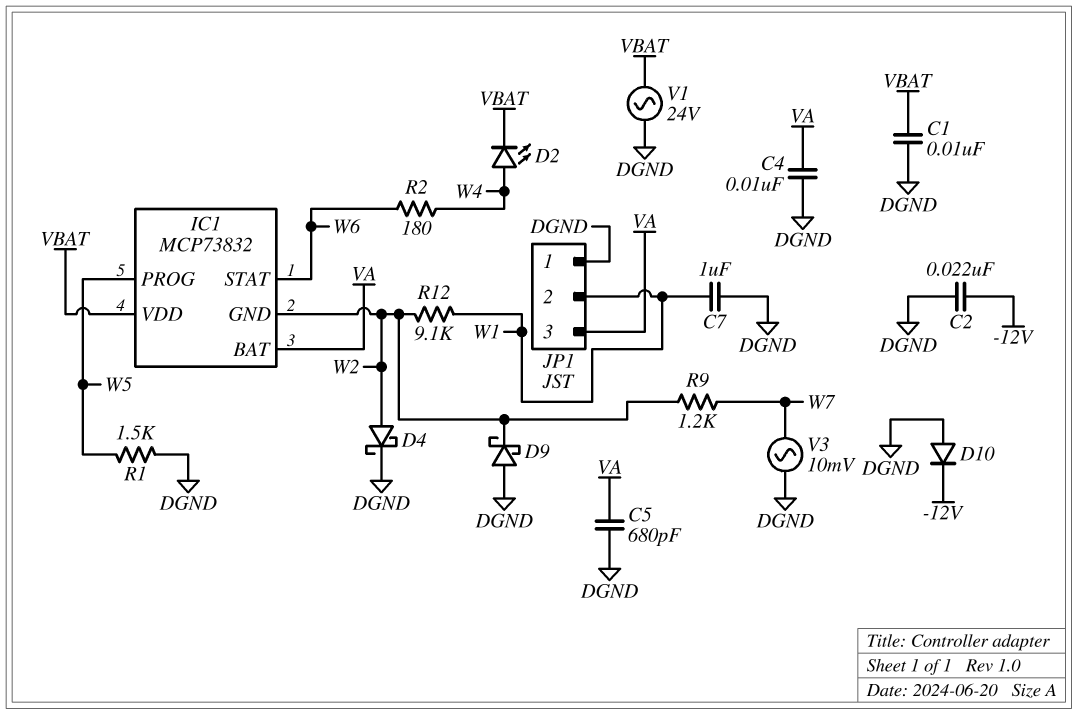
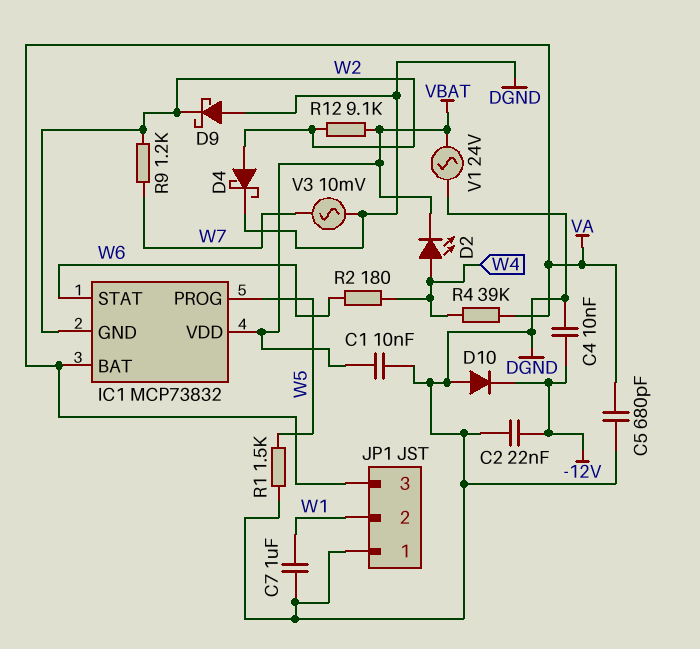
C4: 10nF (DGND, VA) -> 10nF (-12V, DGND)
R4: none -> 39k (VA, W4)
R12: 9.1k (W1, W2) -> 9.1k (VBAT, W2)

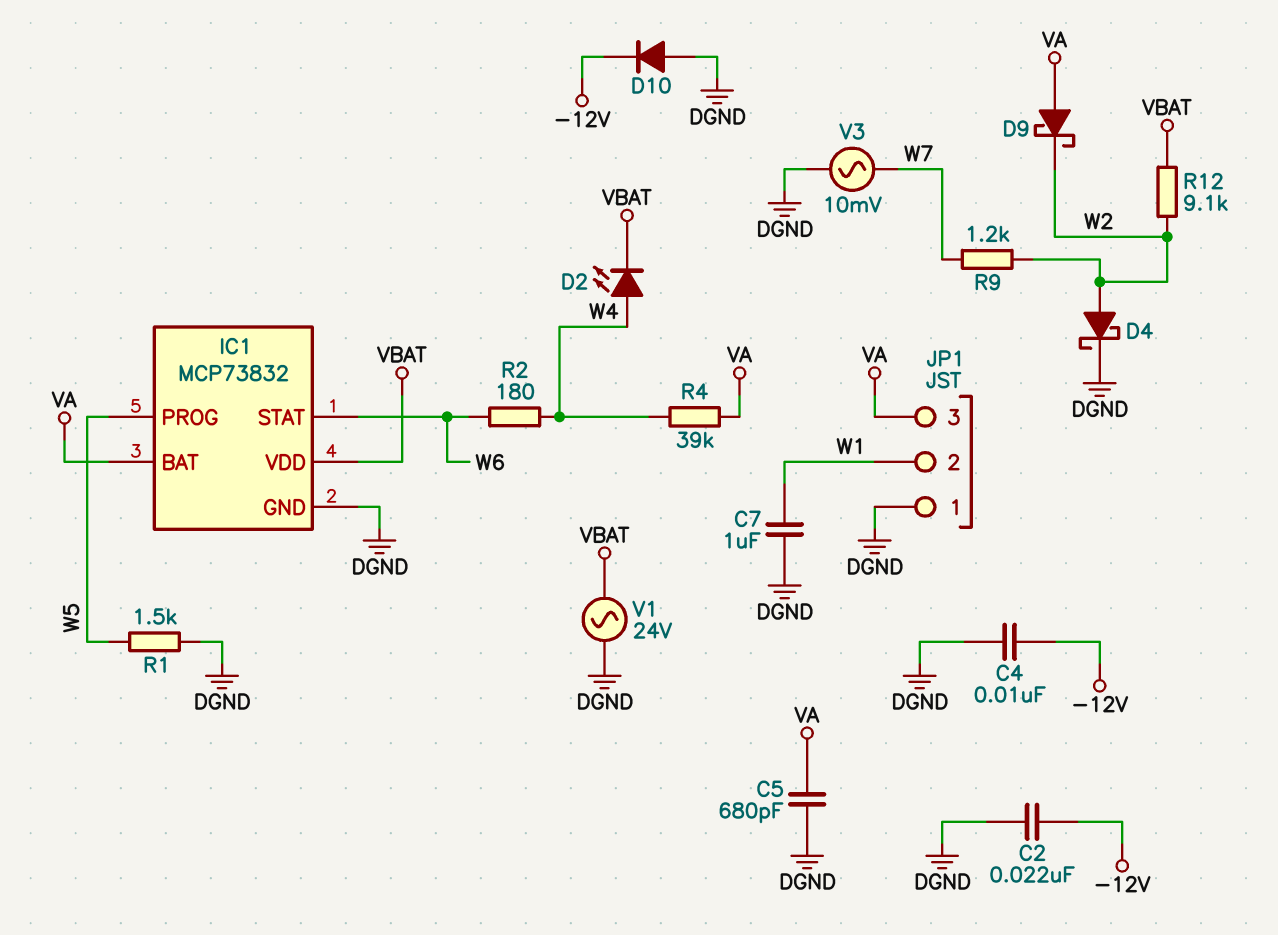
C1: 10nF (DGND, VBAT) -> none
D9: schottky (A DGND, K W2) -> schottky (A VA, K W2)
IC1 pin GND: W2 -> DGND

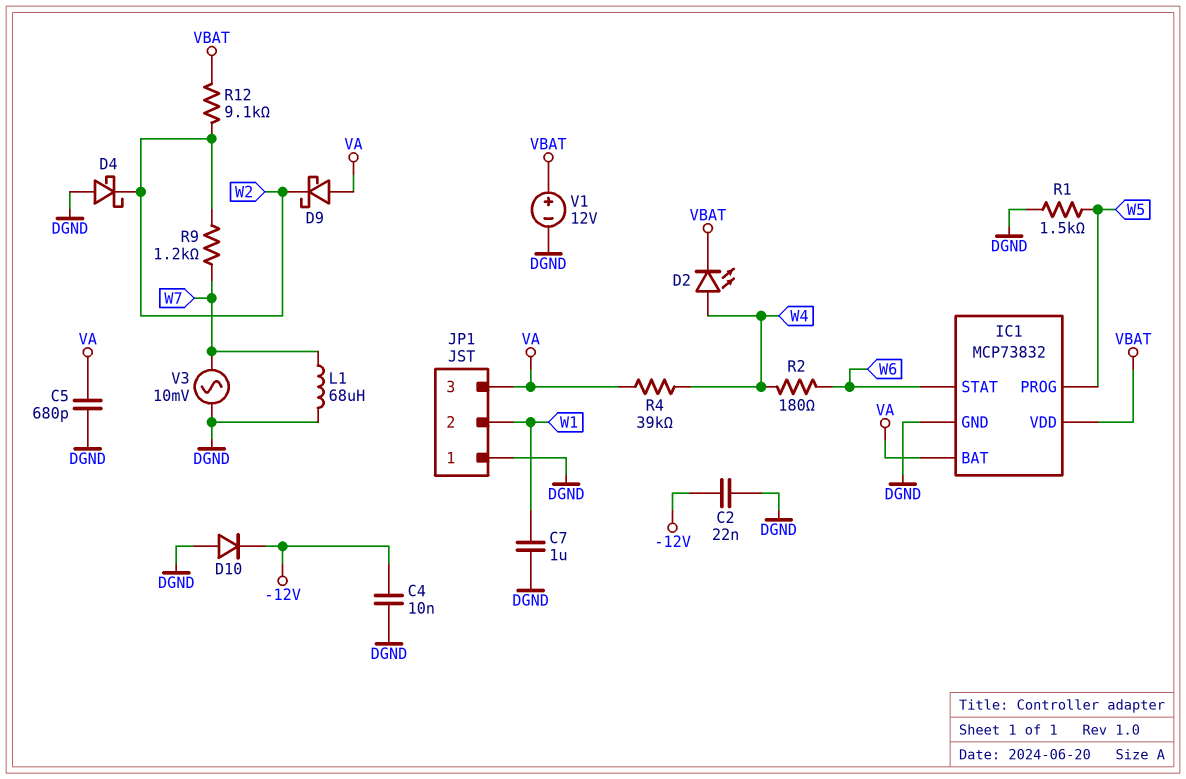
D4: schottky (A W2, K DGND) -> schottky (A DGND, K W2)
L1: none -> 68uH (DGND, W7)
V1: AC 24V (DGND, VBAT) -> 12V (plus VBAT, minus DGND)

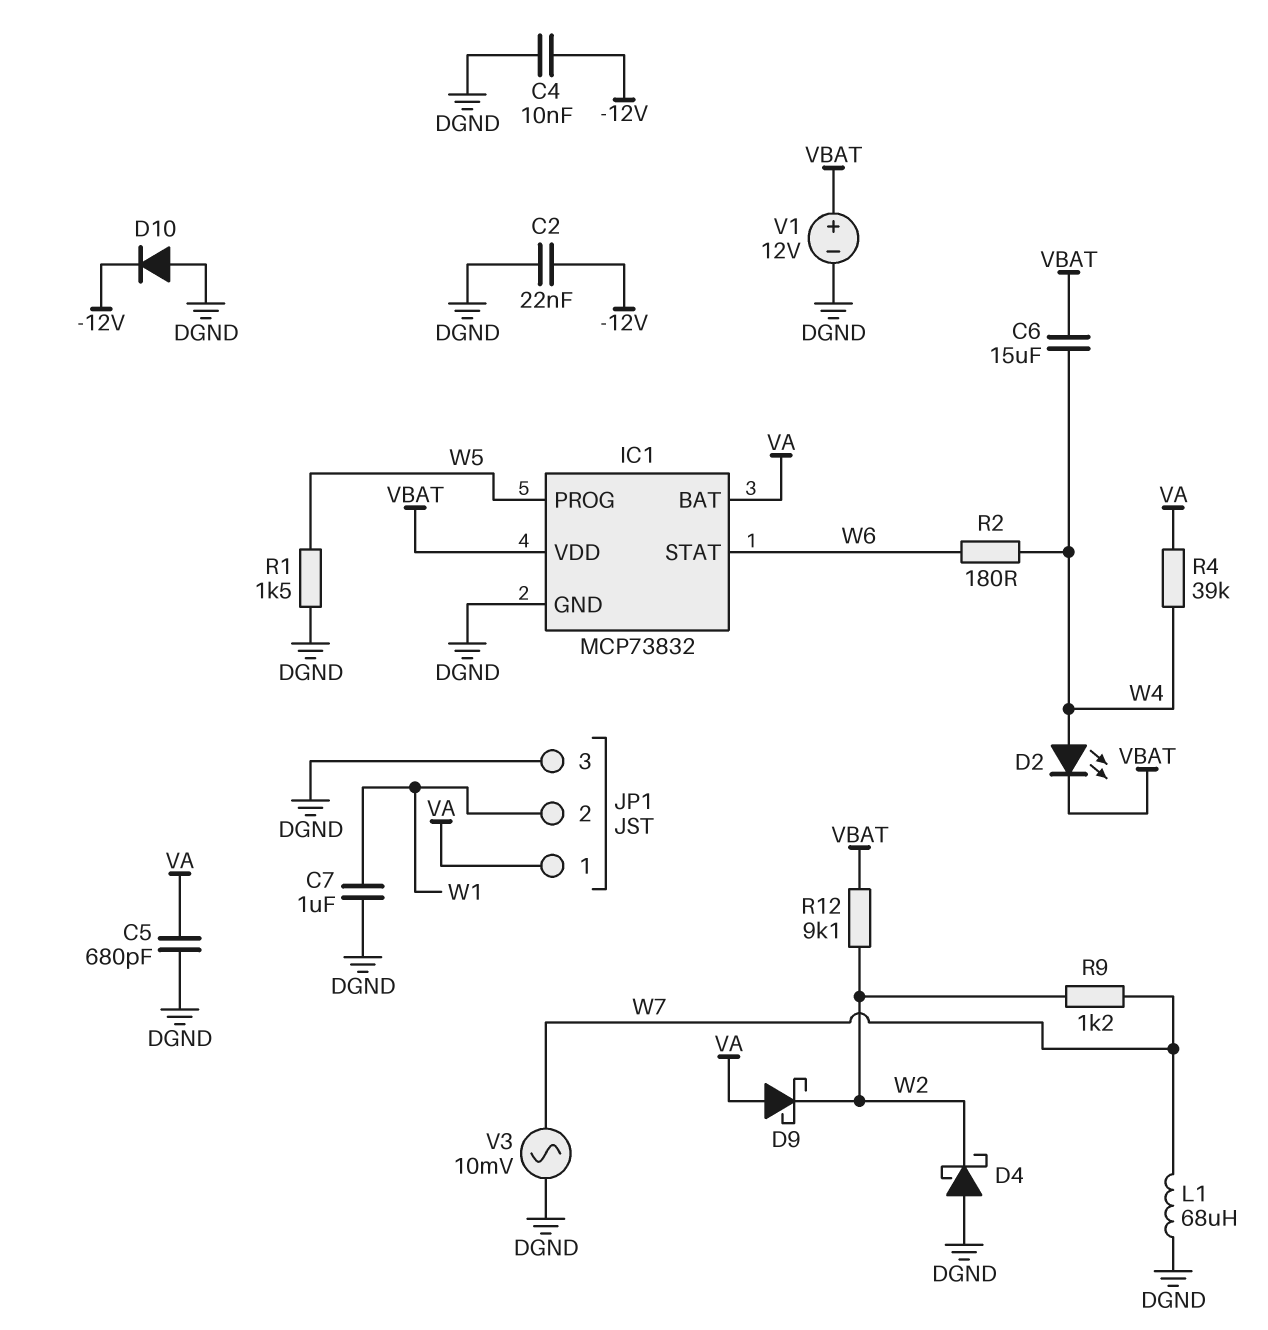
C6: none -> 15uF (VBAT, W4)
JP1 pin 1: DGND -> VA
JP1 pin 3: VA -> DGND

